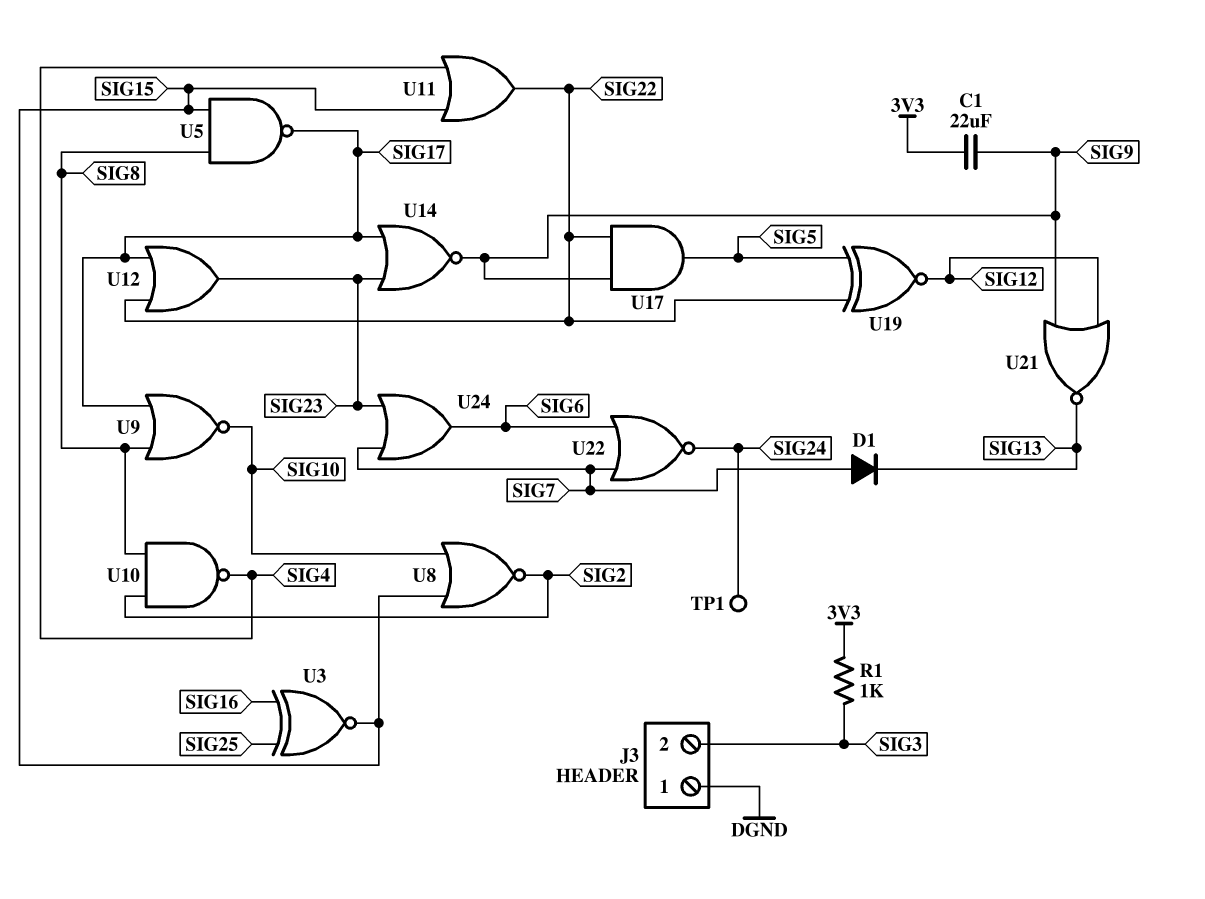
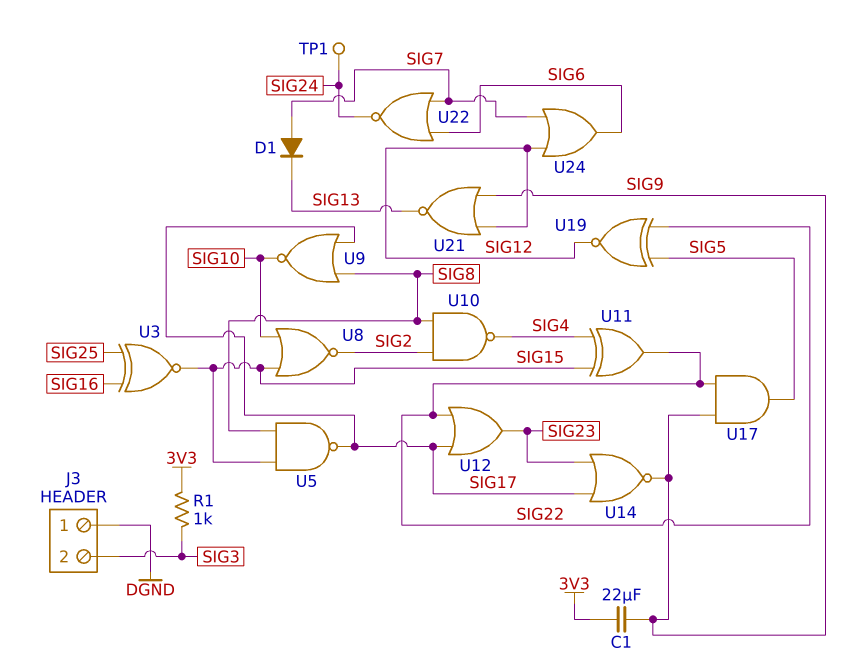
U11: OR (in SIG4, in SIG15, out SIG22) -> XOR (in SIG4, in SIG15, out SIG22)
U24: OR (in SIG7, in SIG23, out SIG6) -> OR (in SIG7, in SIG12, out SIG6)

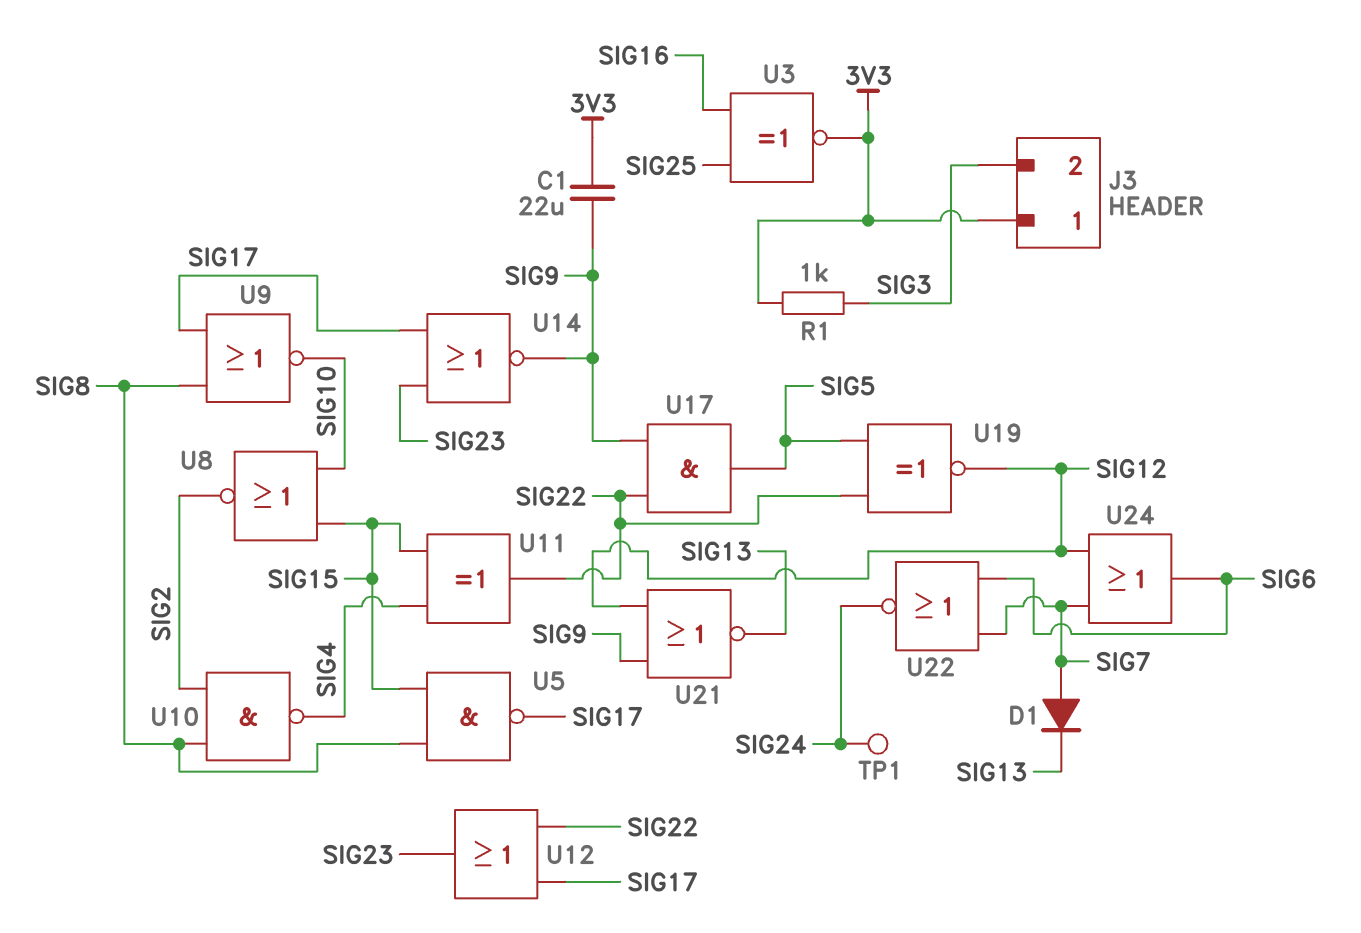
J3 pin 1: DGND -> 3V3
U3: XNOR (in SIG16, in SIG25, out SIG15) -> XNOR (in SIG16, in SIG25, out 3V3)

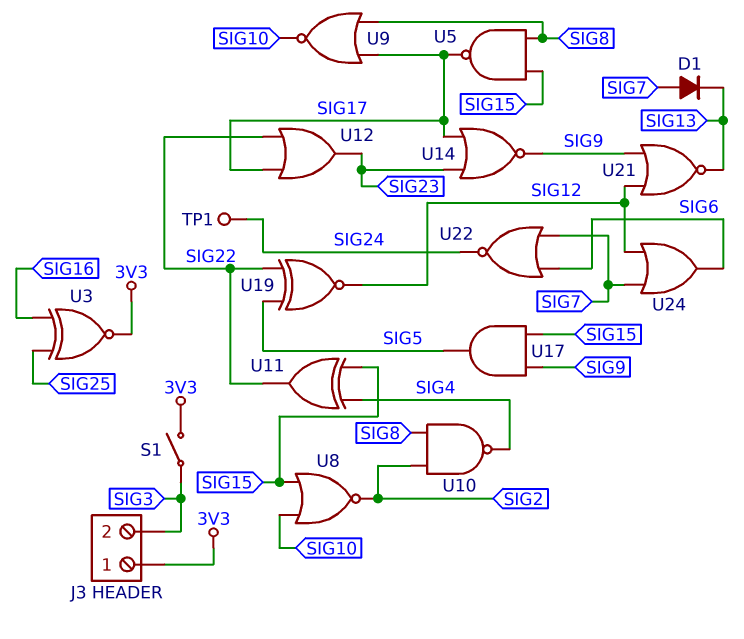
C1: 22uF (3V3, SIG9) -> none
R1: 1k (3V3, SIG3) -> none
S1: none -> switch (3V3, SIG3)
U17: AND (in SIG9, in SIG22, out SIG5) -> AND (in SIG9, in SIG15, out SIG5)

